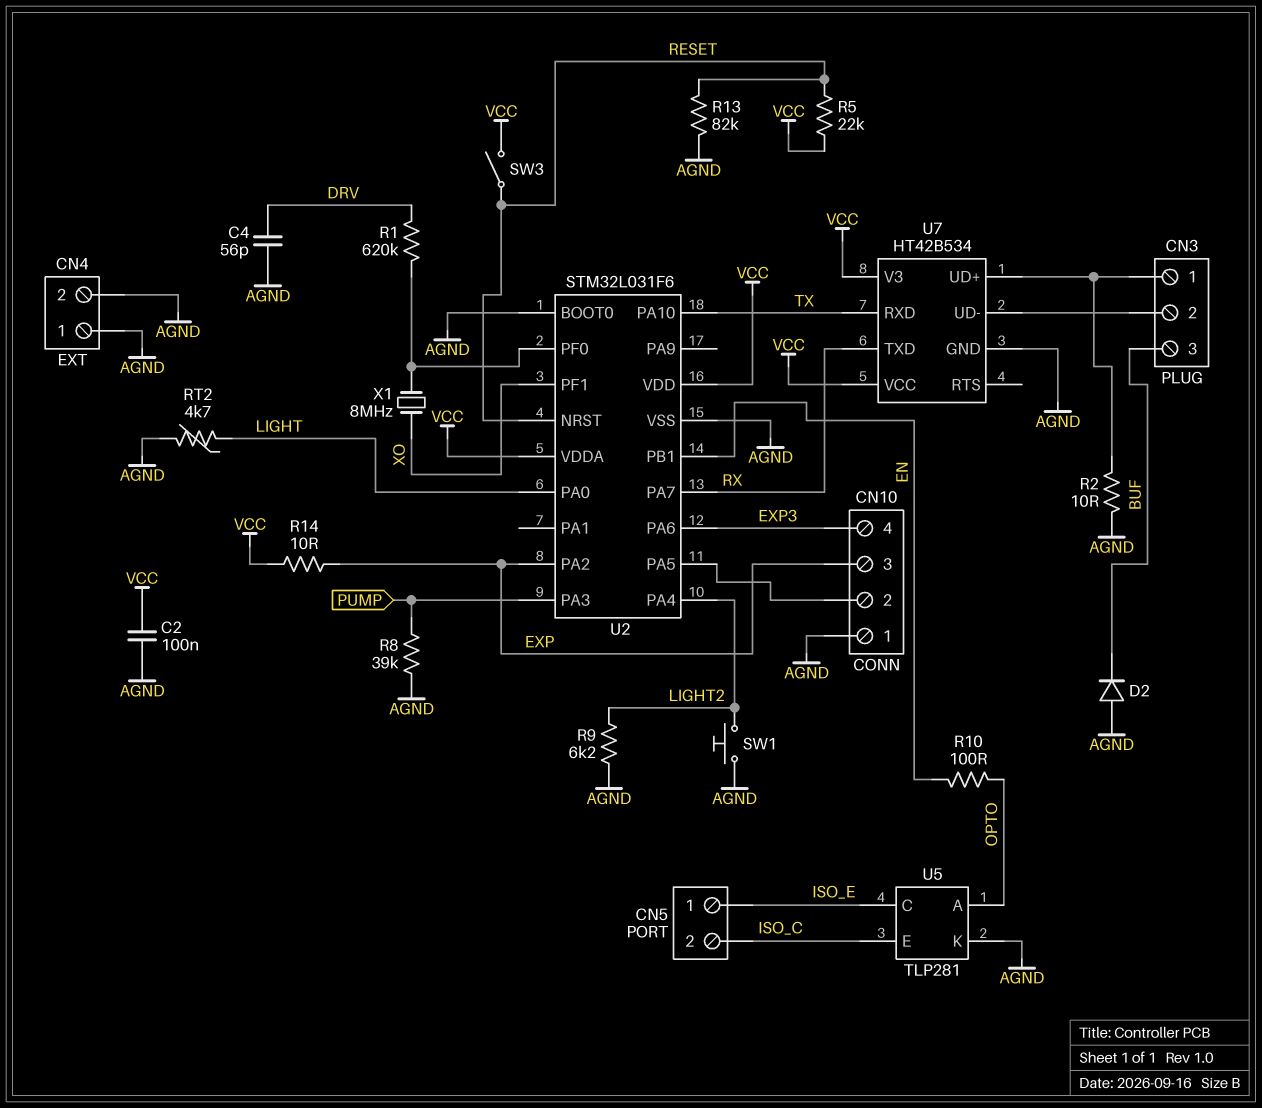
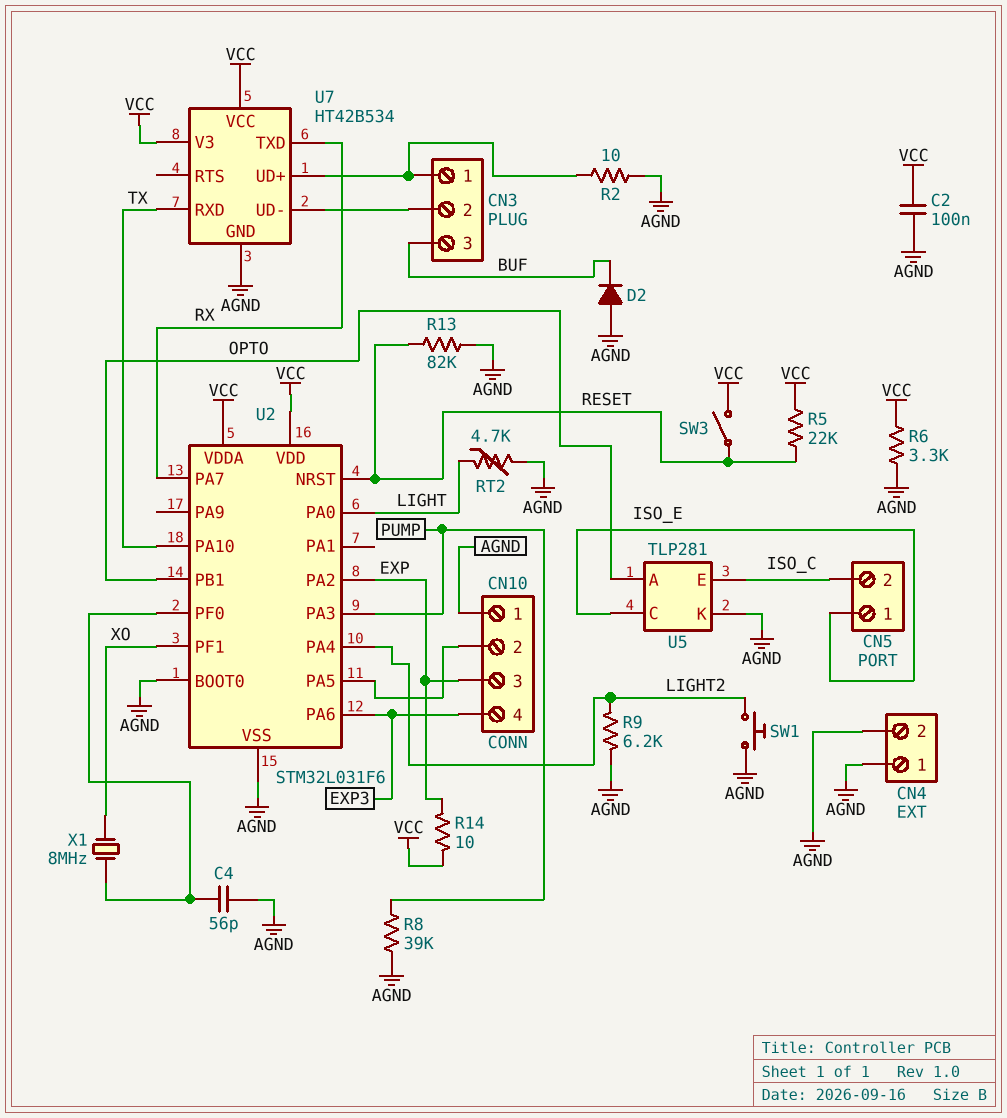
C4: 56pF (AGND, DRV) -> 56pF (AGND, U2/PF0)
R1: 620k (DRV, U2/PF0) -> none
R6: none -> 3.3k (AGND, VCC)
R10: 100 (EN, OPTO) -> none
U2 pin PB1: EN -> OPTO

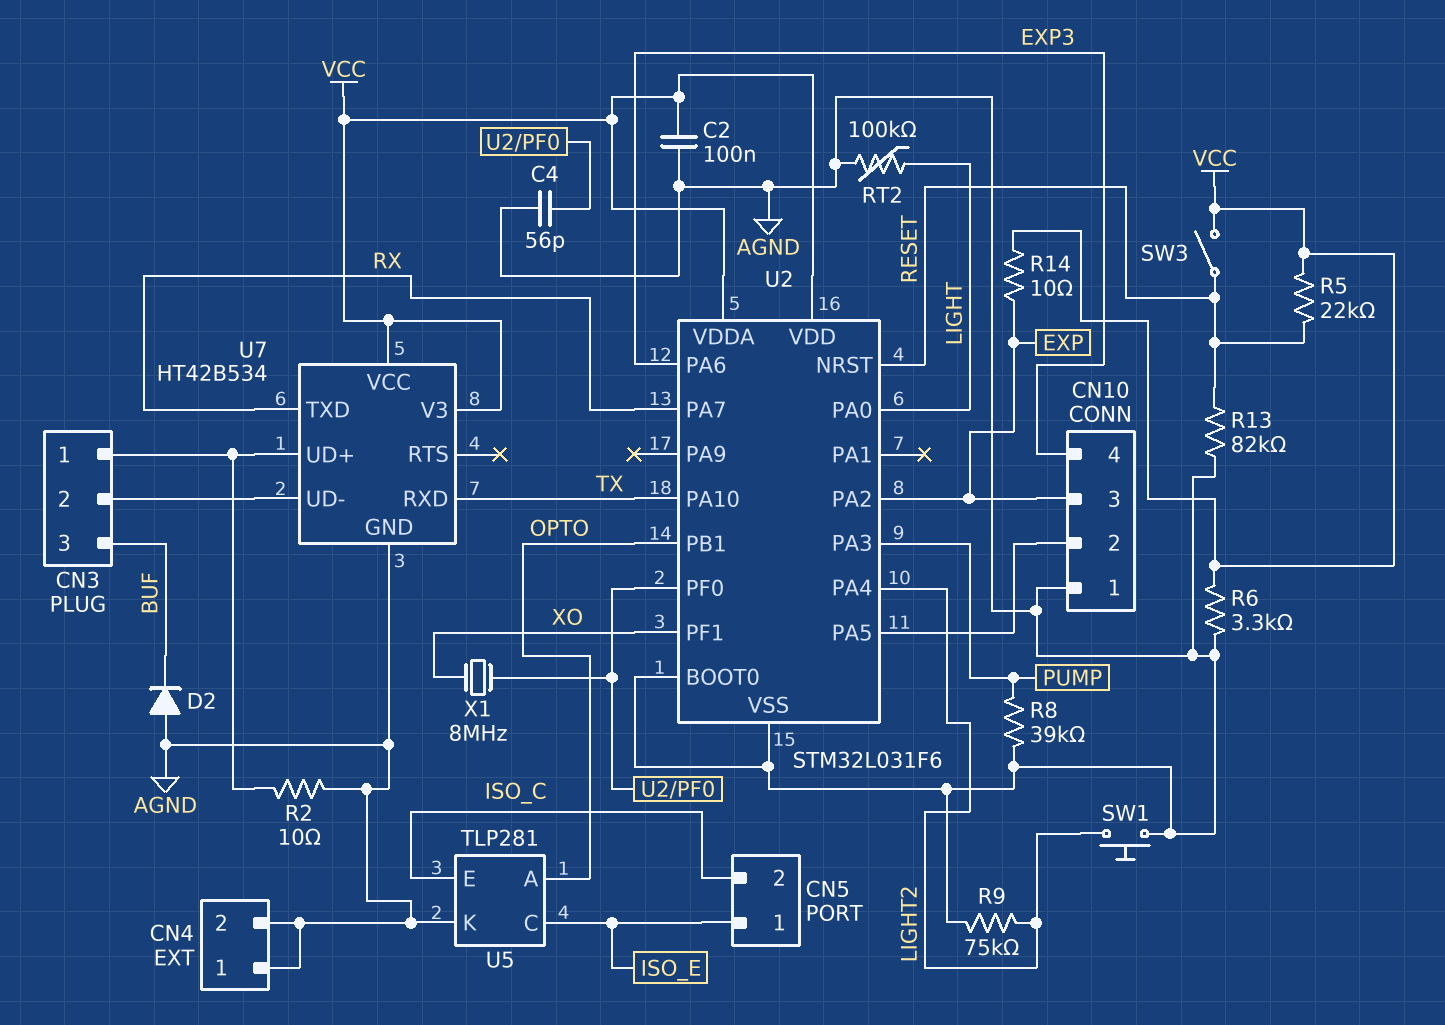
R9: 6.2k (AGND, LIGHT2) -> 75k (AGND, LIGHT2)
RT2: 4.7k (AGND, LIGHT) -> 100k (AGND, LIGHT)

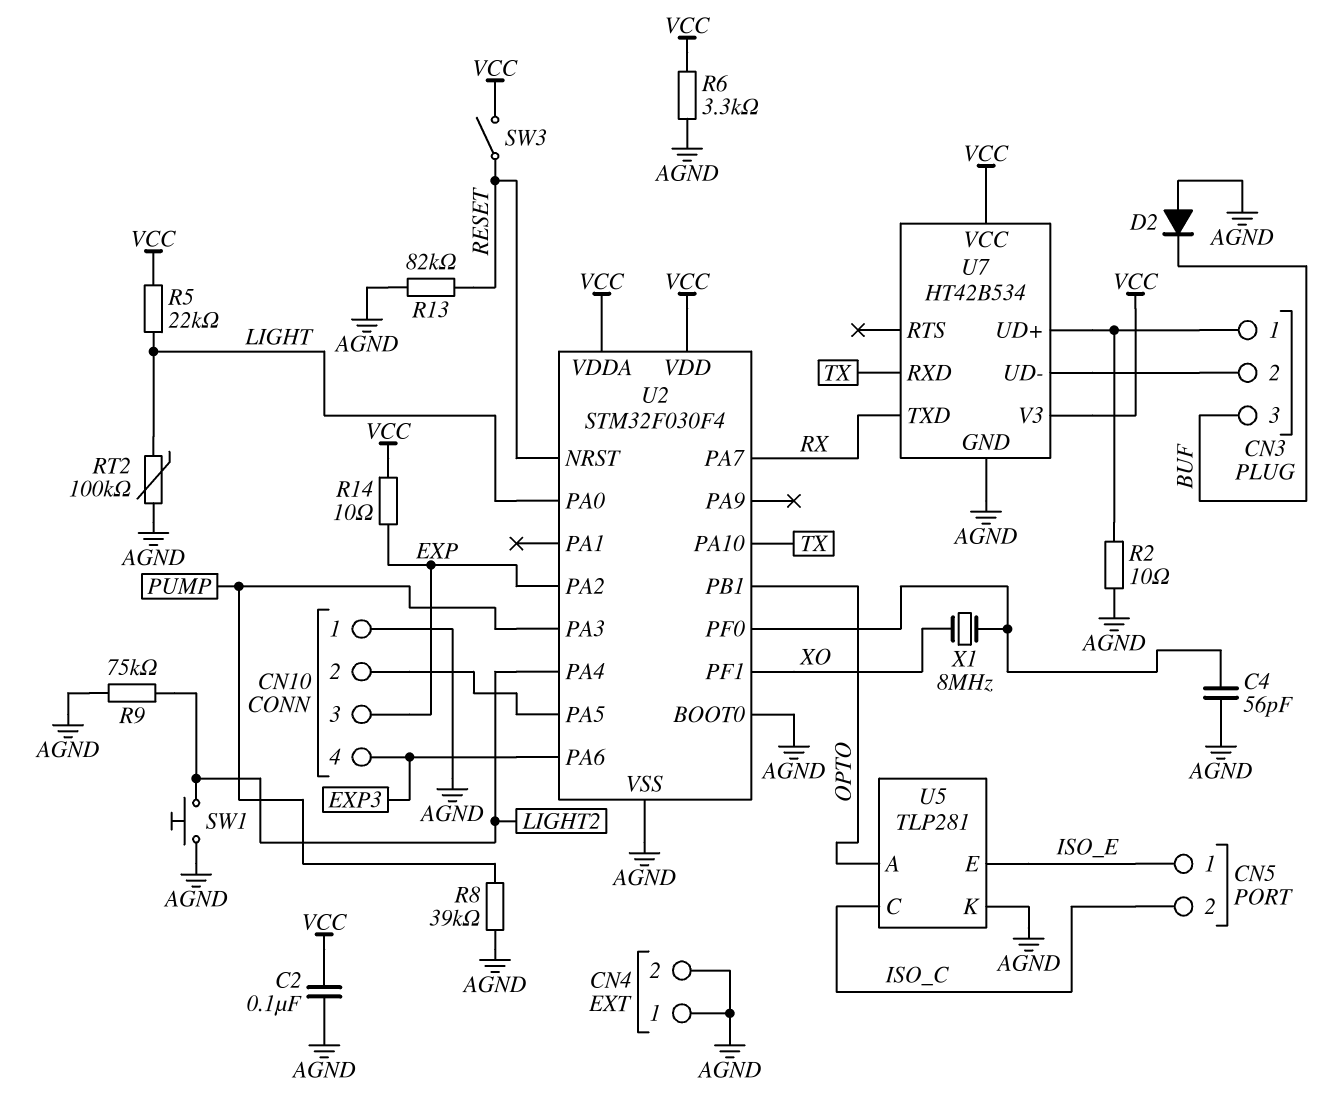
R5: 22k (RESET, VCC) -> 22k (LIGHT, VCC)
U2: STM32L031F6 -> STM32F030F4
U5 pin C: ISO_E -> ISO_C
U5 pin E: ISO_C -> ISO_E

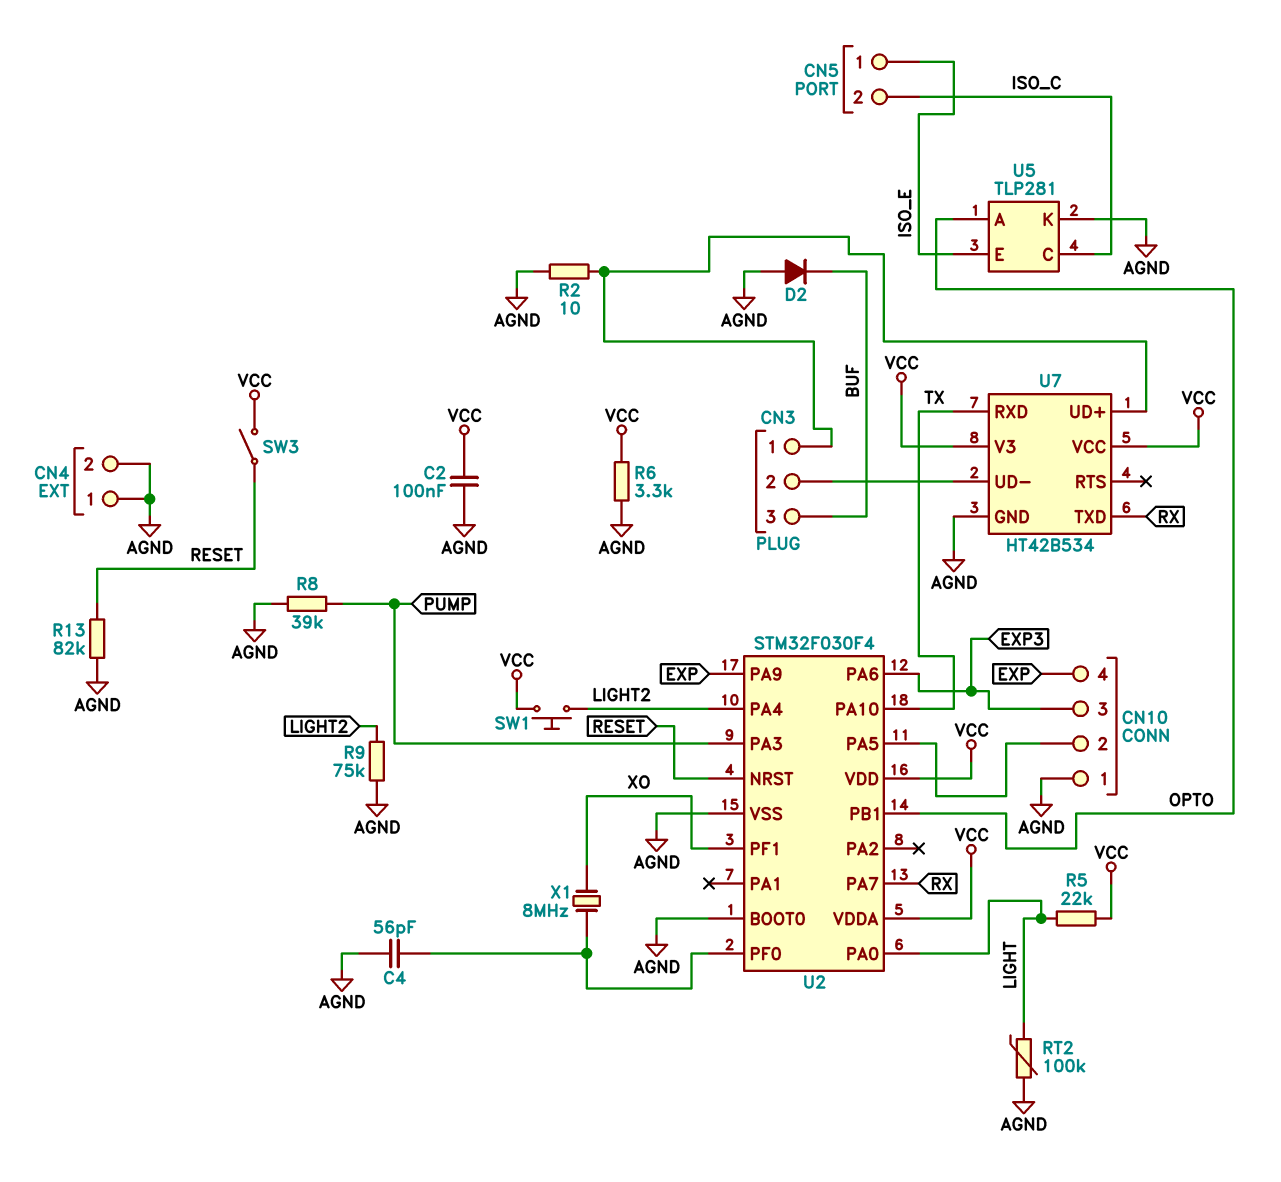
CN10 pin 3: EXP -> EXP3
CN10 pin 4: EXP3 -> EXP
R14: 10 (EXP, VCC) -> none
SW1: button (AGND, LIGHT2) -> button (LIGHT2, VCC)
U2 pin PA2: EXP -> none
U2 pin PA9: none -> EXP

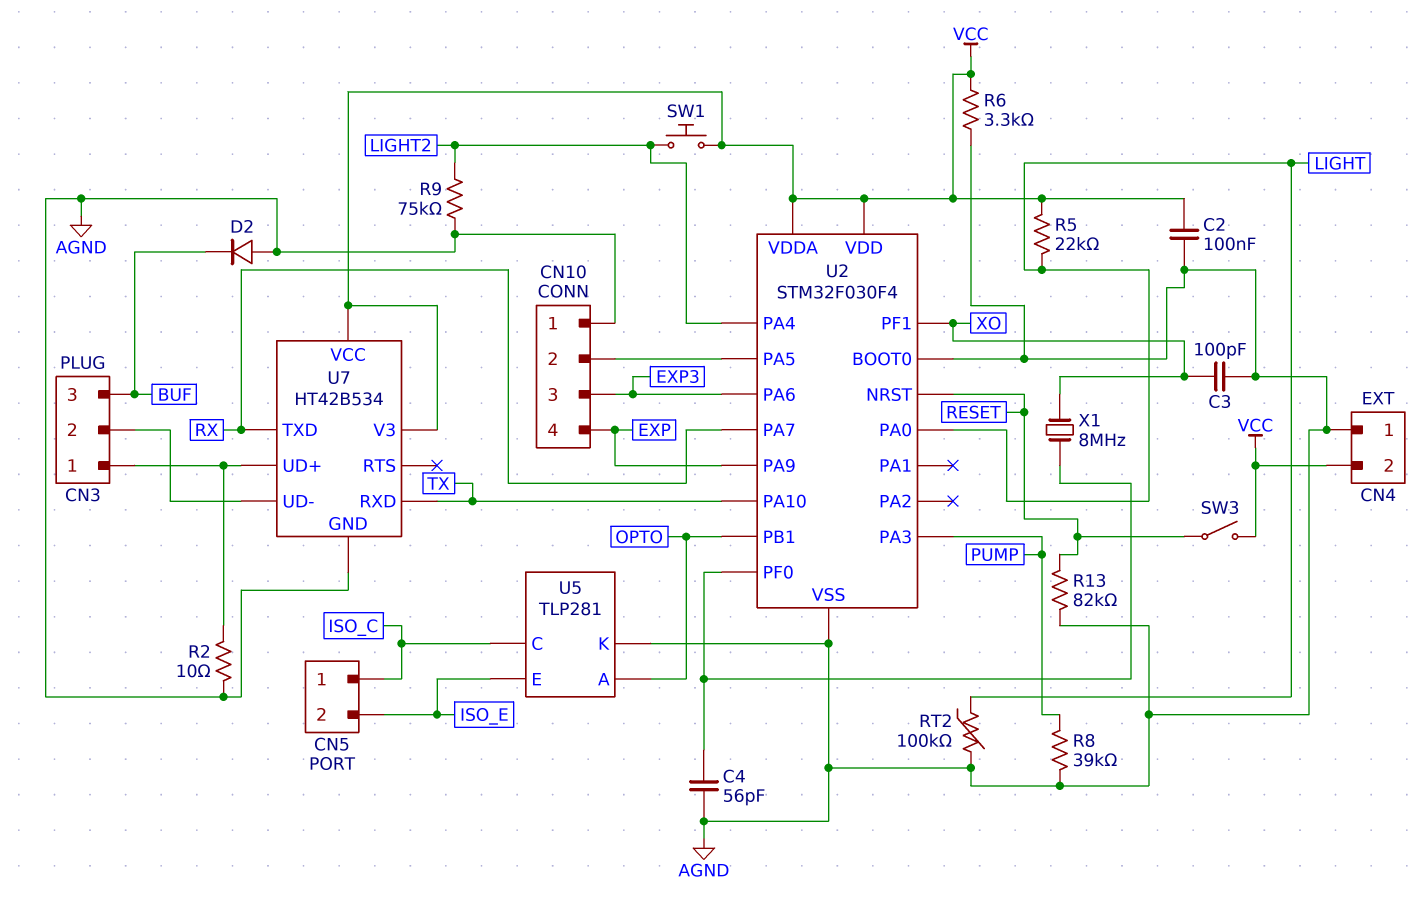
C3: none -> 100pF (AGND, XO)
CN4 pin 2: AGND -> VCC
CN5 pin 1: ISO_E -> ISO_C
CN5 pin 2: ISO_C -> ISO_E

